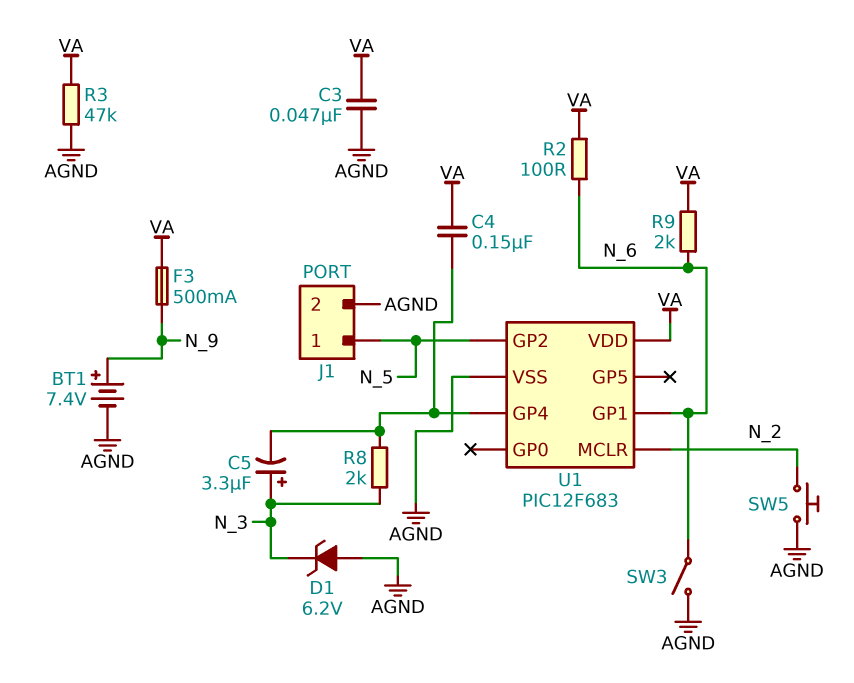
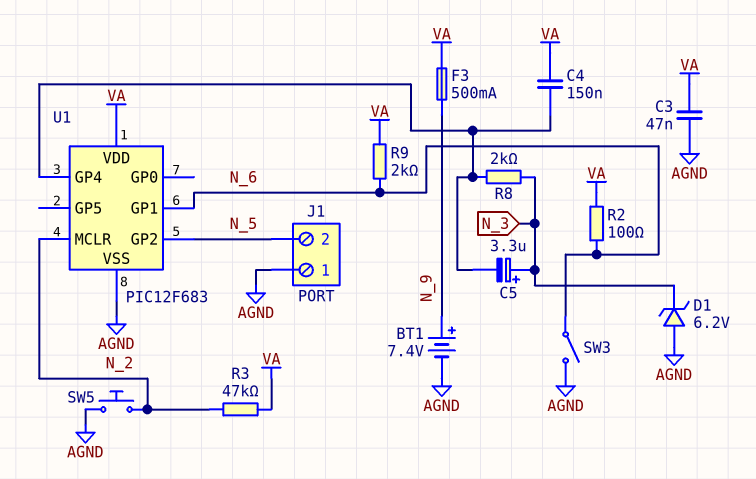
J1 pin 1: N_5 -> AGND
J1 pin 2: AGND -> N_5
R3: 47k (AGND, VA) -> 47k (N_2, VA)

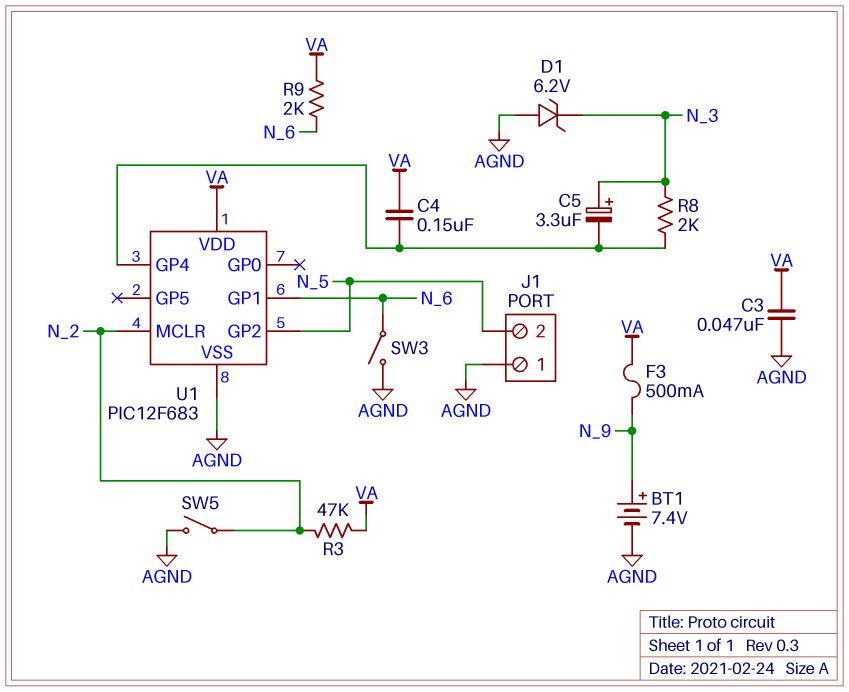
R2: 100 (N_6, VA) -> none
SW5: button (AGND, N_2) -> switch (AGND, N_2)

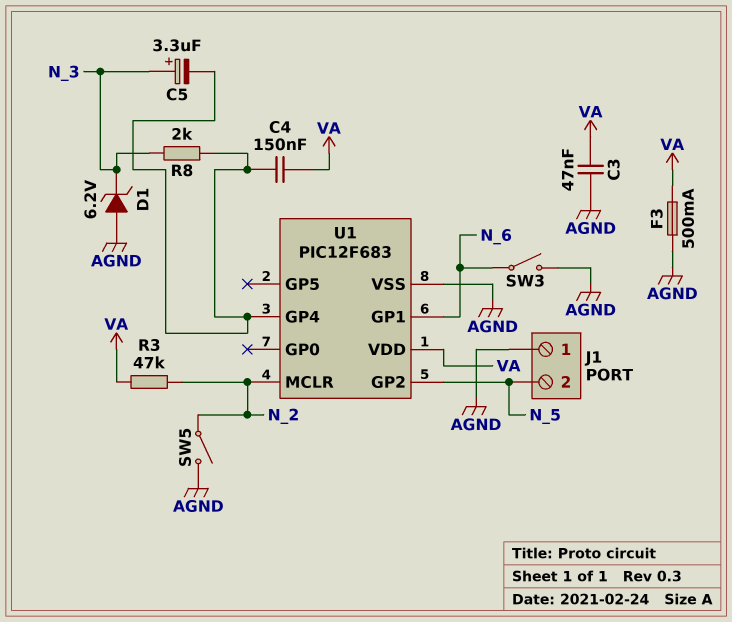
BT1: 7.4V (plus N_9, minus AGND) -> none
F3: 500mA (N_9, VA) -> 500mA (AGND, VA)
R9: 2k (N_6, VA) -> none

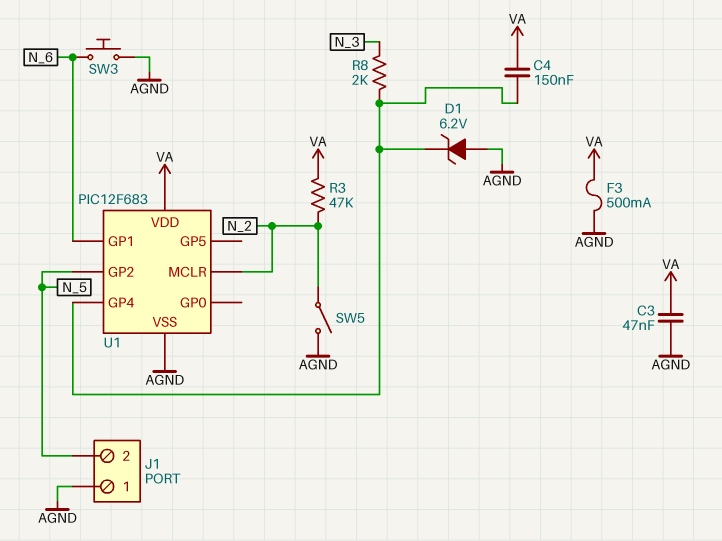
C5: 3.3uF (plus N_3, minus U1/GP4) -> none
D1: zener 6.2V (A AGND, K N_3) -> zener 6.2V (A AGND, K U1/GP4)
SW3: switch (AGND, N_6) -> button (AGND, N_6)

